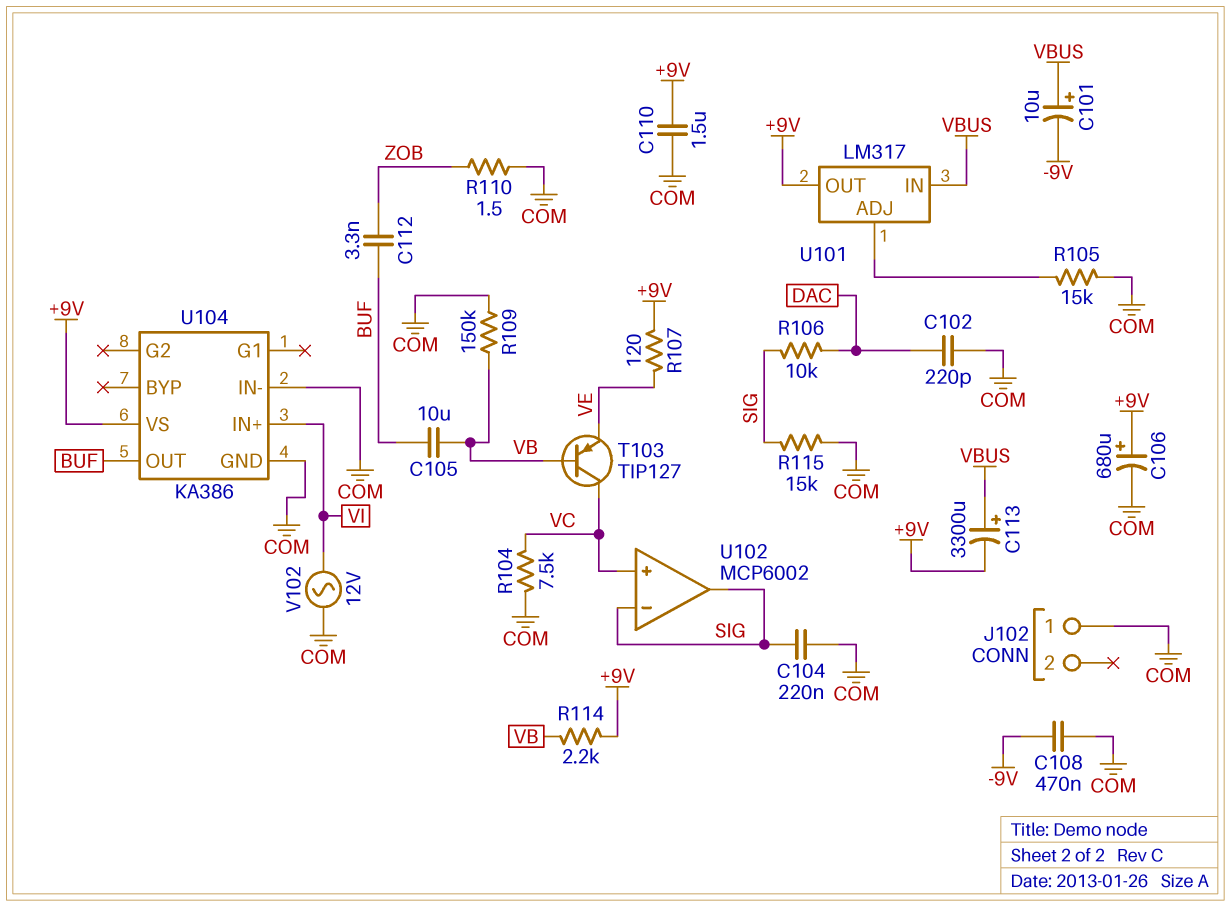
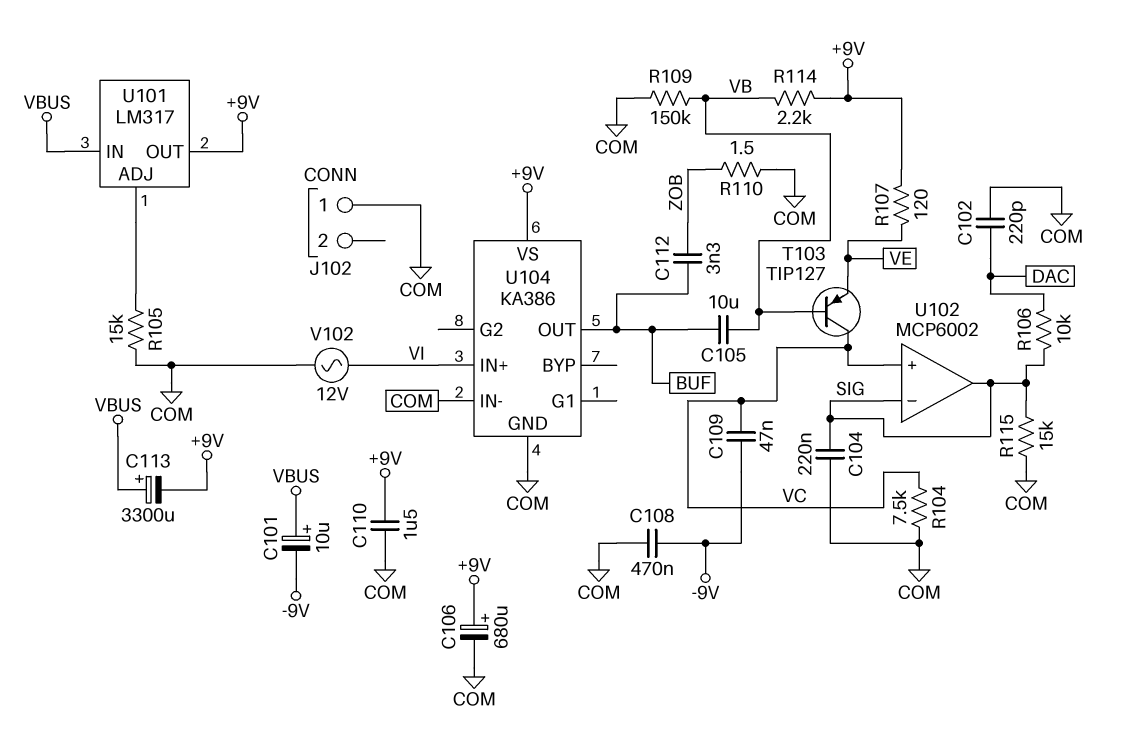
C109: none -> 47nF (-9V, VC)

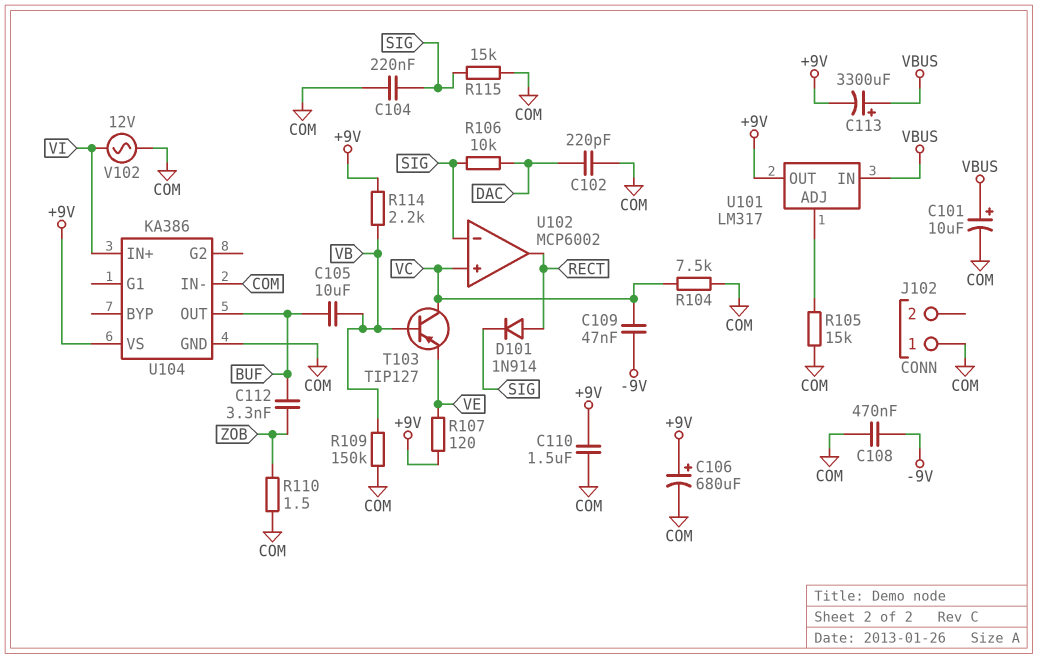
C101: 10uF (plus VBUS, minus -9V) -> 10uF (plus VBUS, minus COM)
D101: none -> diode 1N914 (A RECT, K SIG)
U102 pin out: SIG -> RECT

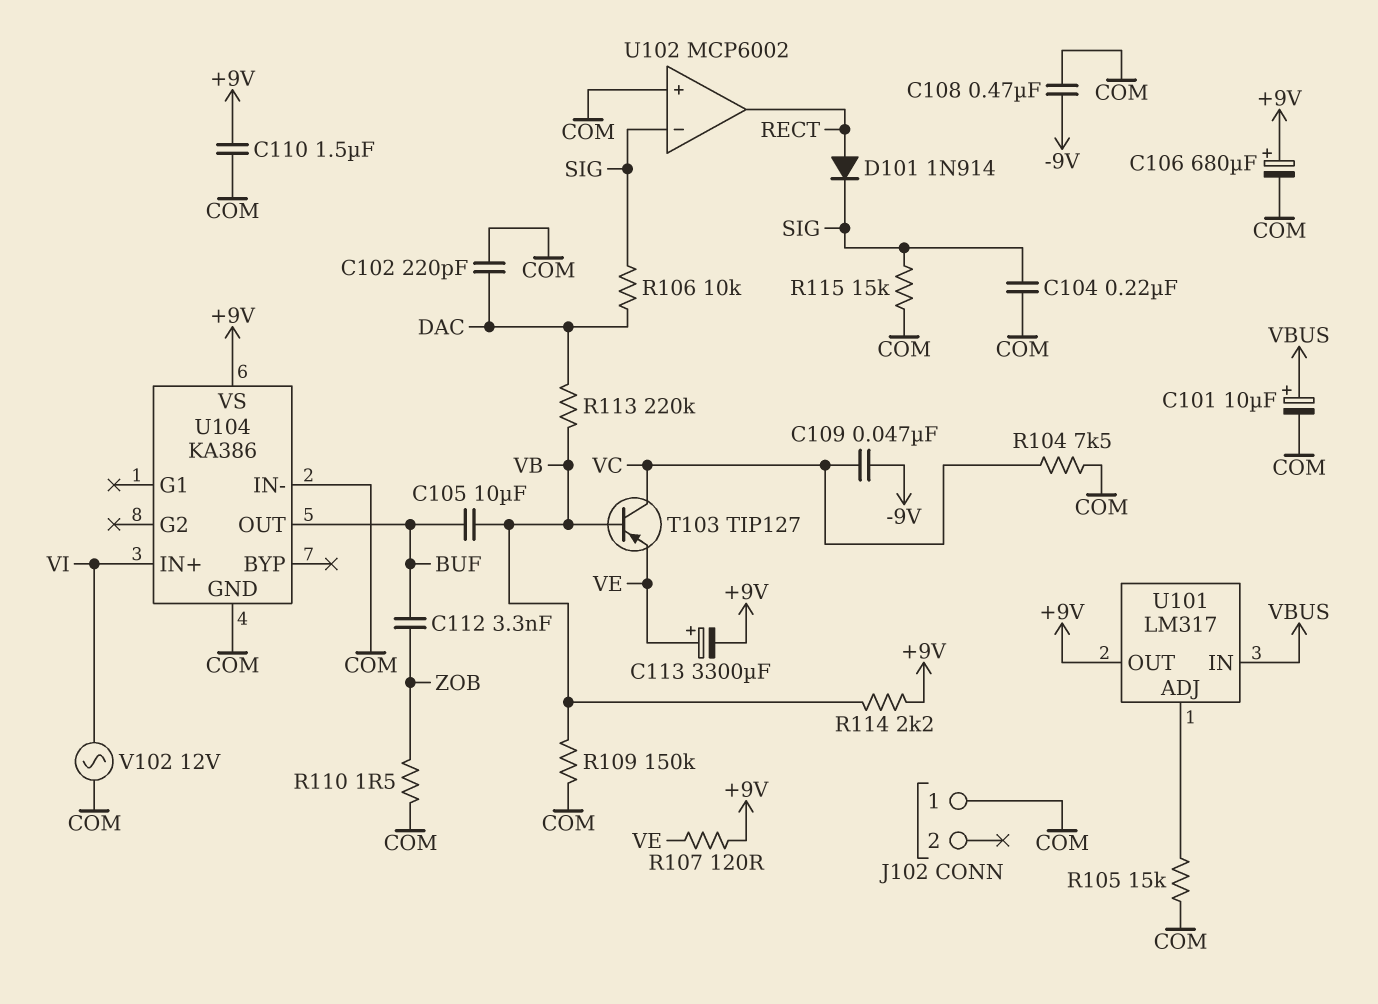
C113: 3300uF (plus VBUS, minus +9V) -> 3300uF (plus VE, minus +9V)
R113: none -> 220k (DAC, VB)
U102 pin in+: VC -> COM

